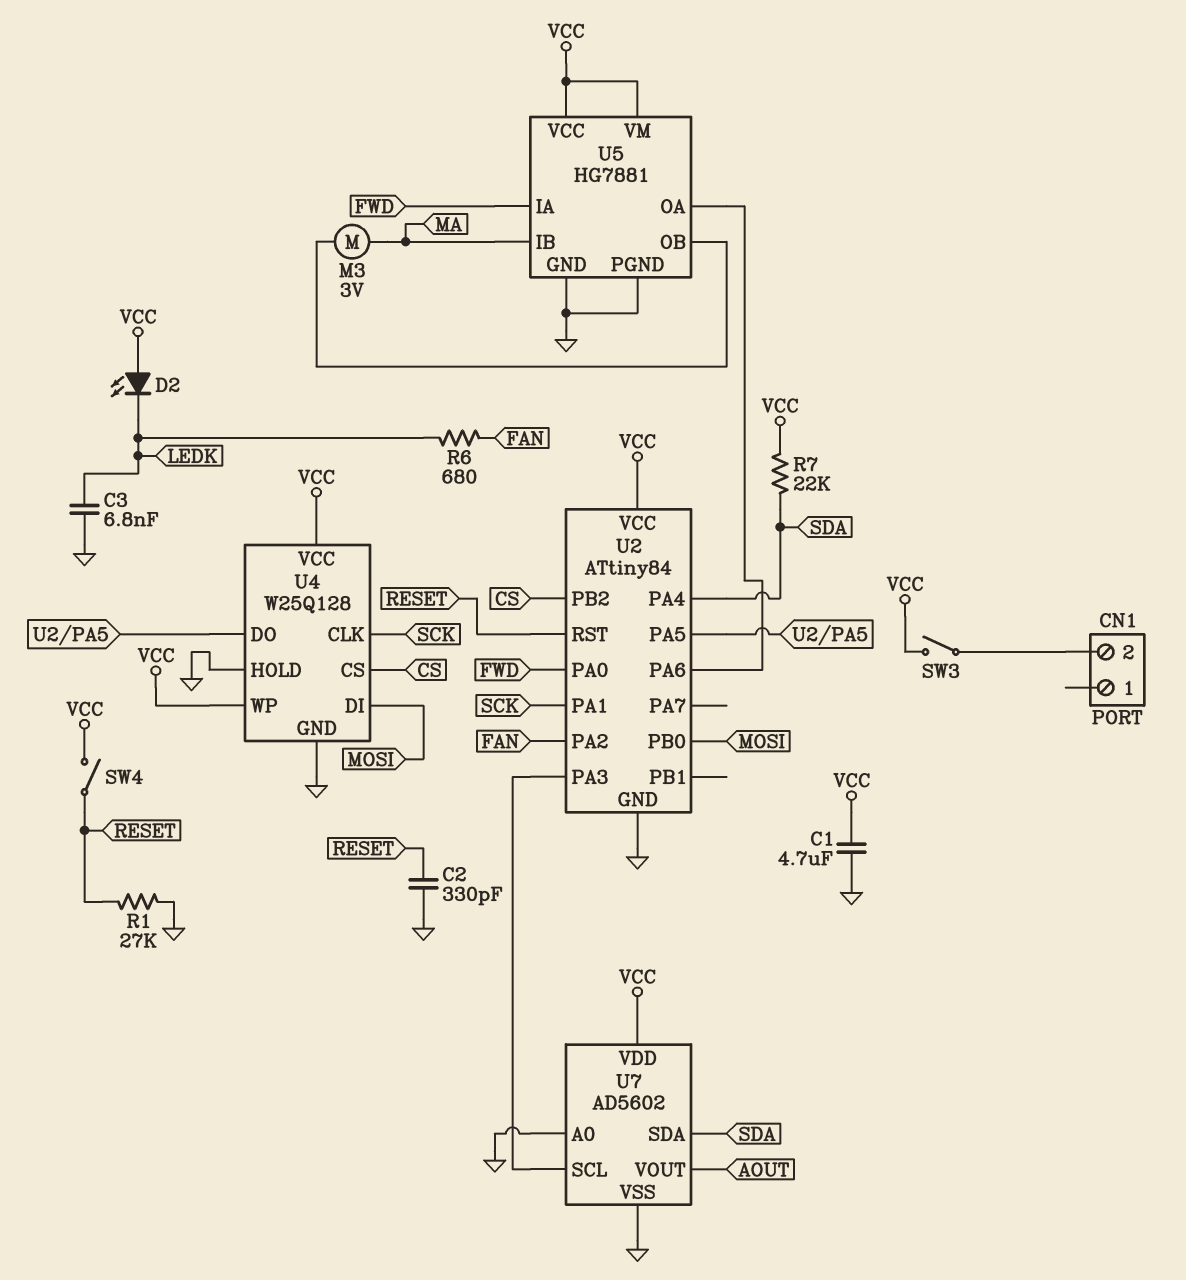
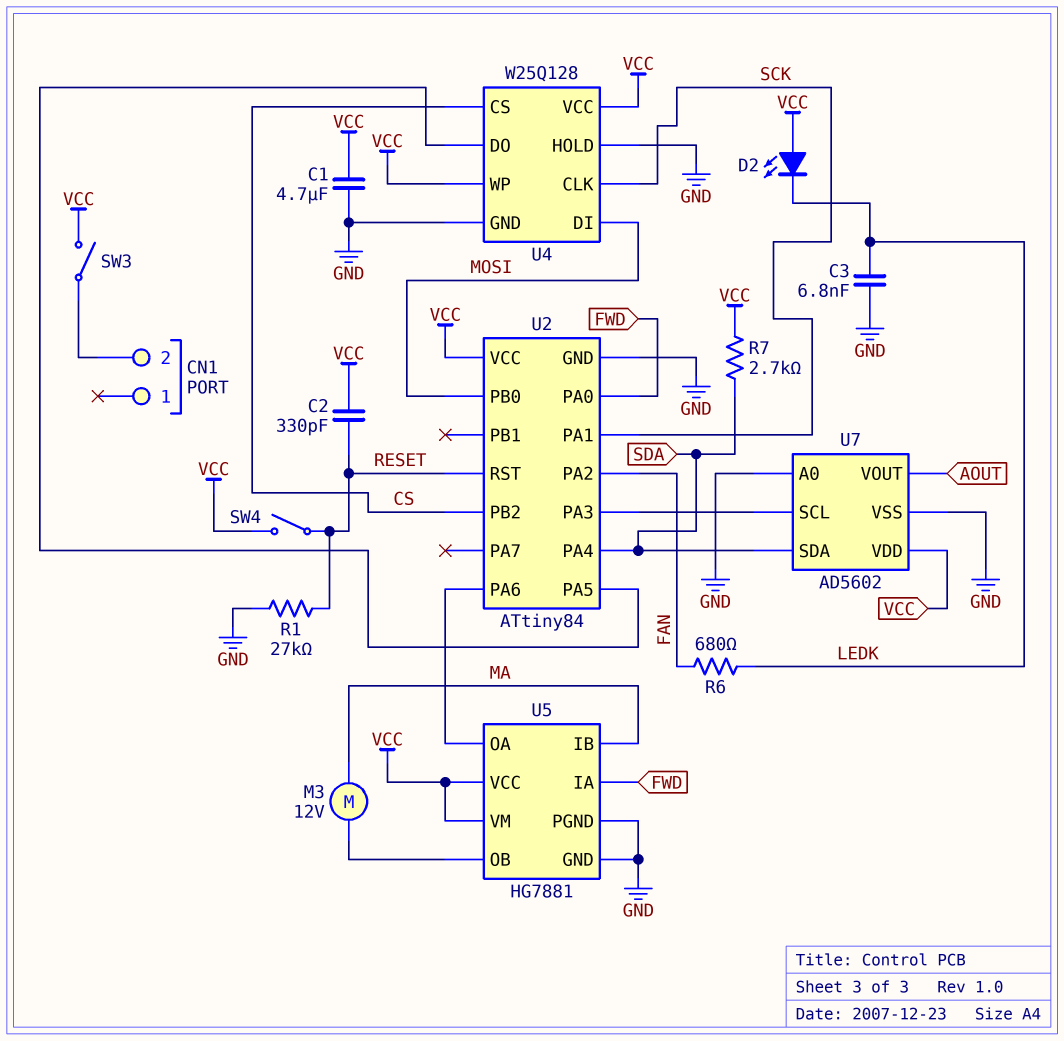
C2: 330pF (GND, RESET) -> 330pF (RESET, VCC)
M3: motor 3V (MA, U5/OB) -> motor 12V (MA, U5/OB)
R7: 22k (SDA, VCC) -> 2.7k (SDA, VCC)

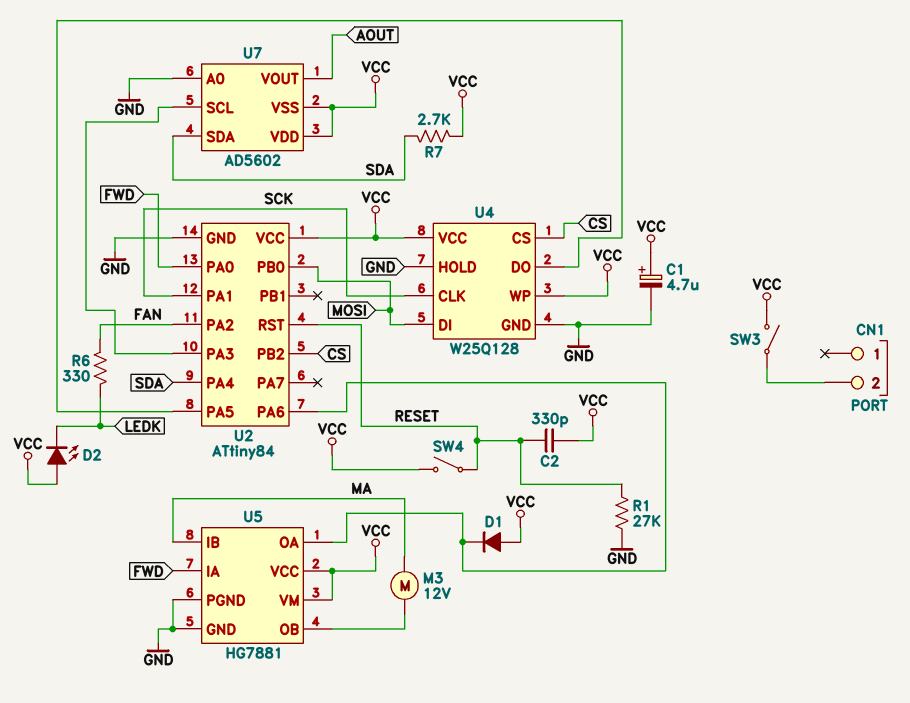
C1: 4.7uF (GND, VCC) -> 4.7uF (plus VCC, minus GND)
C3: 6.8nF (GND, LEDK) -> none
D1: none -> diode (A VCC, K U2/PA6)
R6: 680 (FAN, LEDK) -> 330 (FAN, LEDK)
U7 pin VSS: GND -> VCC

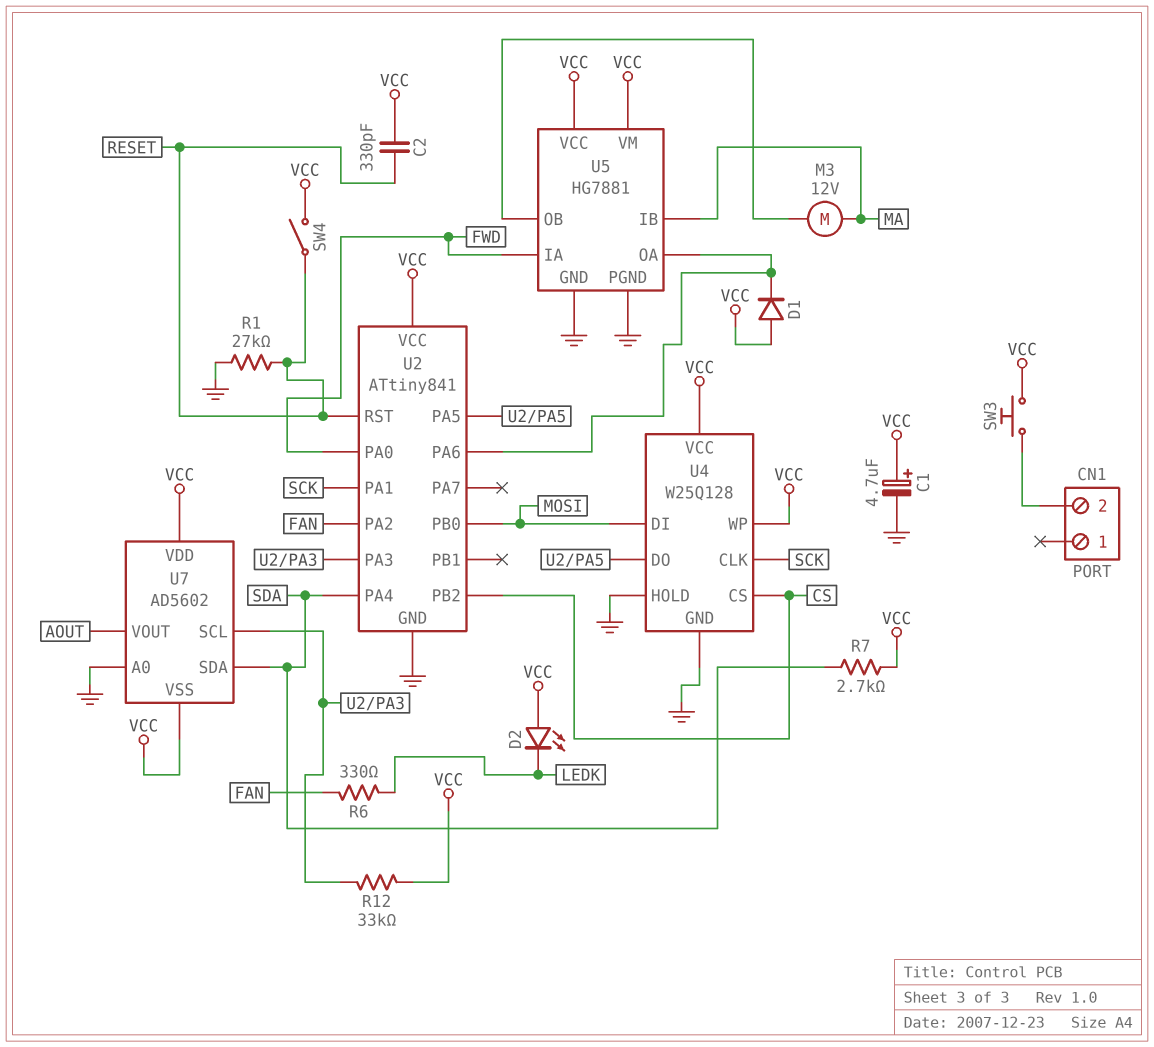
R12: none -> 33k (U2/PA3, VCC)
SW3: switch (CN1/2, VCC) -> button (CN1/2, VCC)
U2: ATtiny84 -> ATtiny841

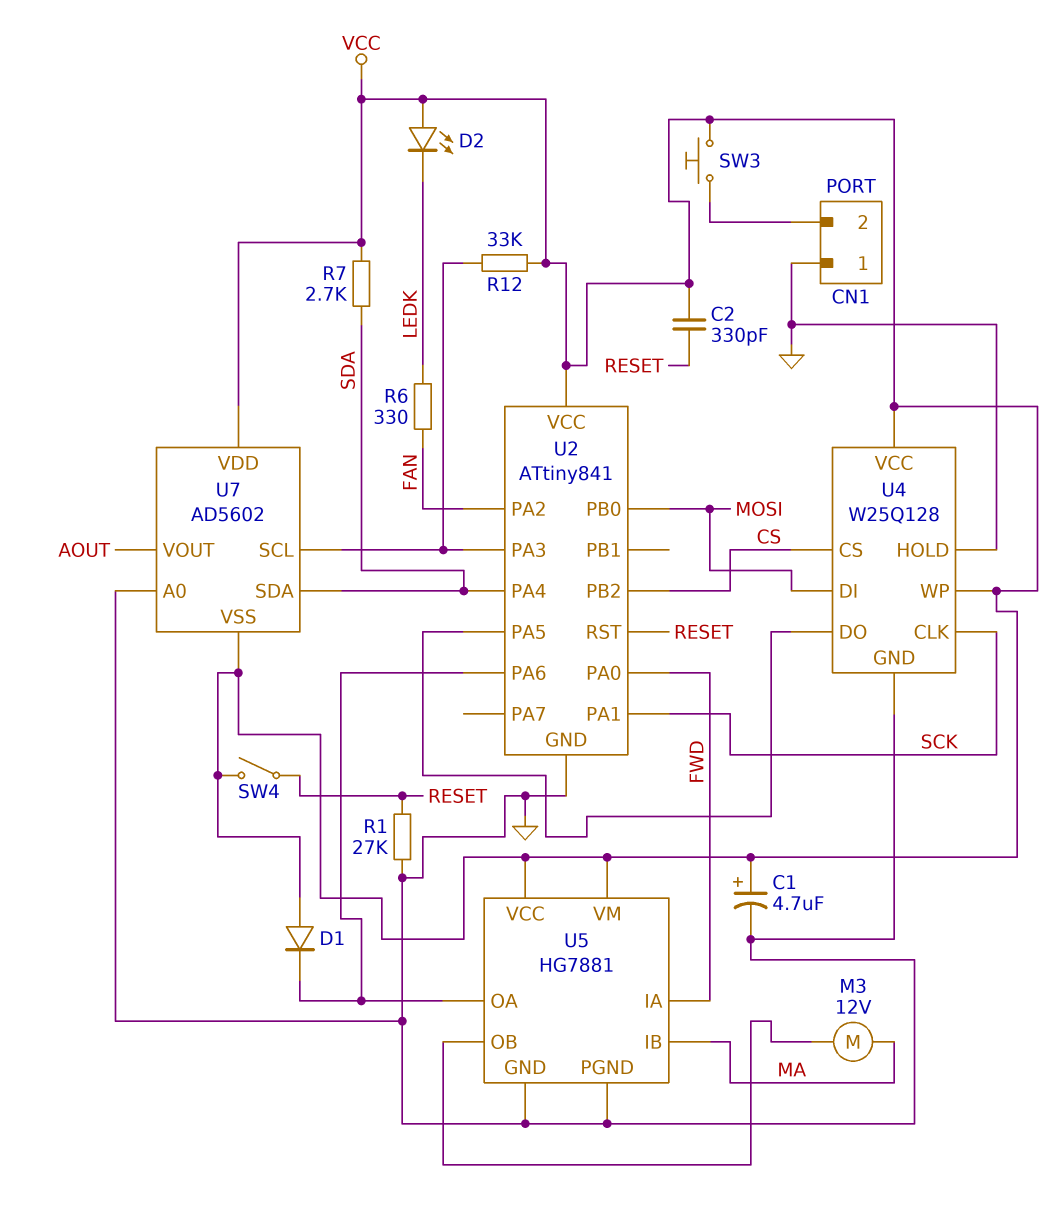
CN1 pin 1: none -> GND

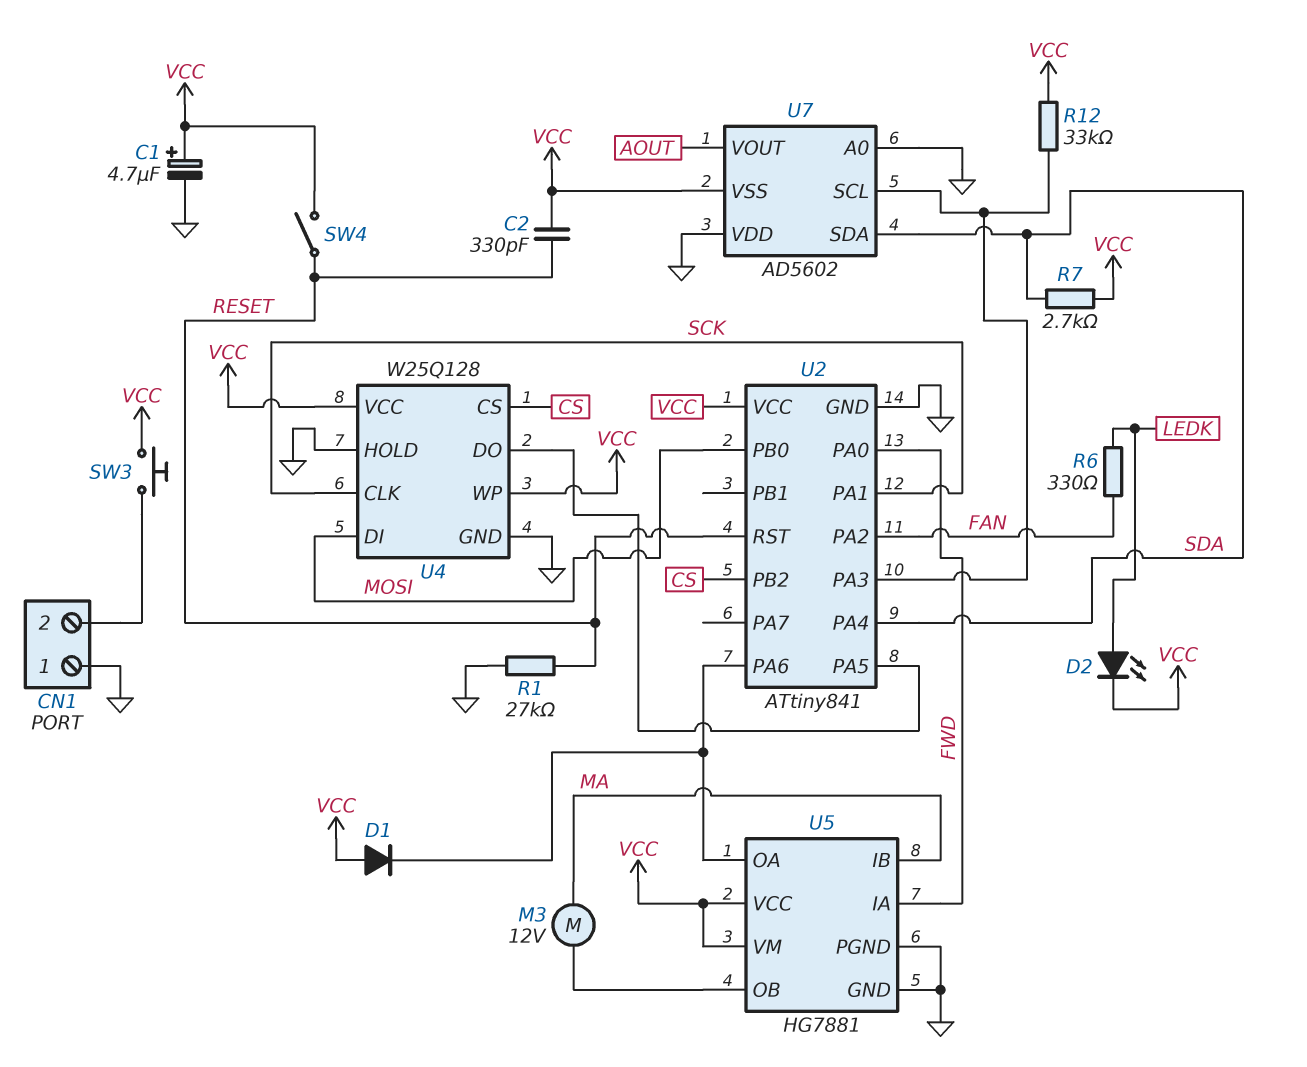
D2: LED (A VCC, K LEDK) -> LED (A LEDK, K VCC)
U7 pin VDD: VCC -> GND

